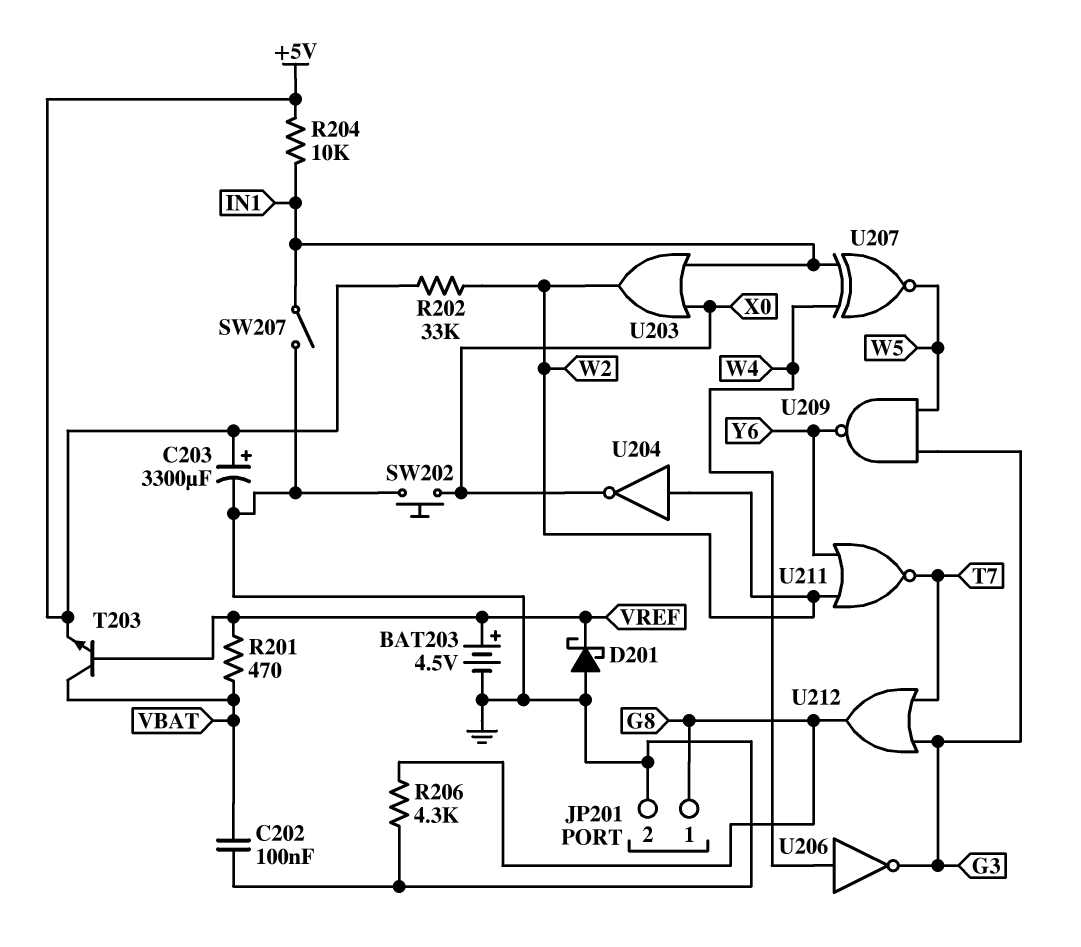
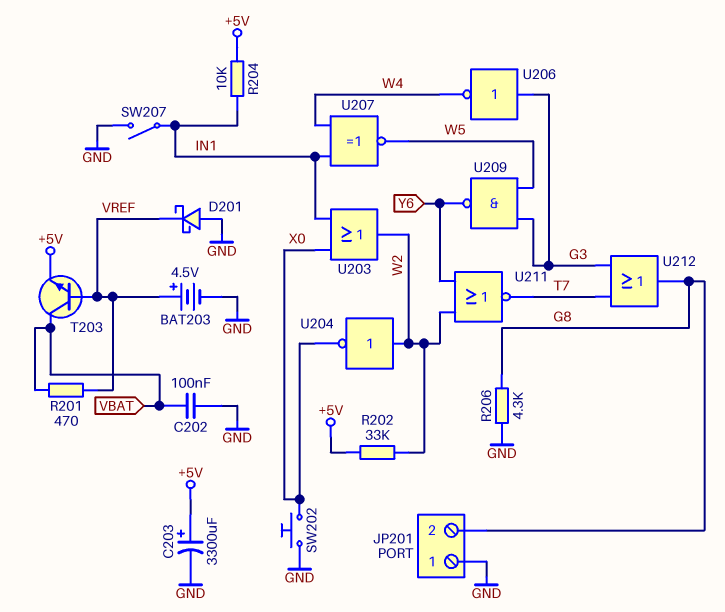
JP201 pin 1: G8 -> GND
JP201 pin 2: GND -> G8
U206: NOT (in W4, out G3) -> NOT (in G3, out W4)

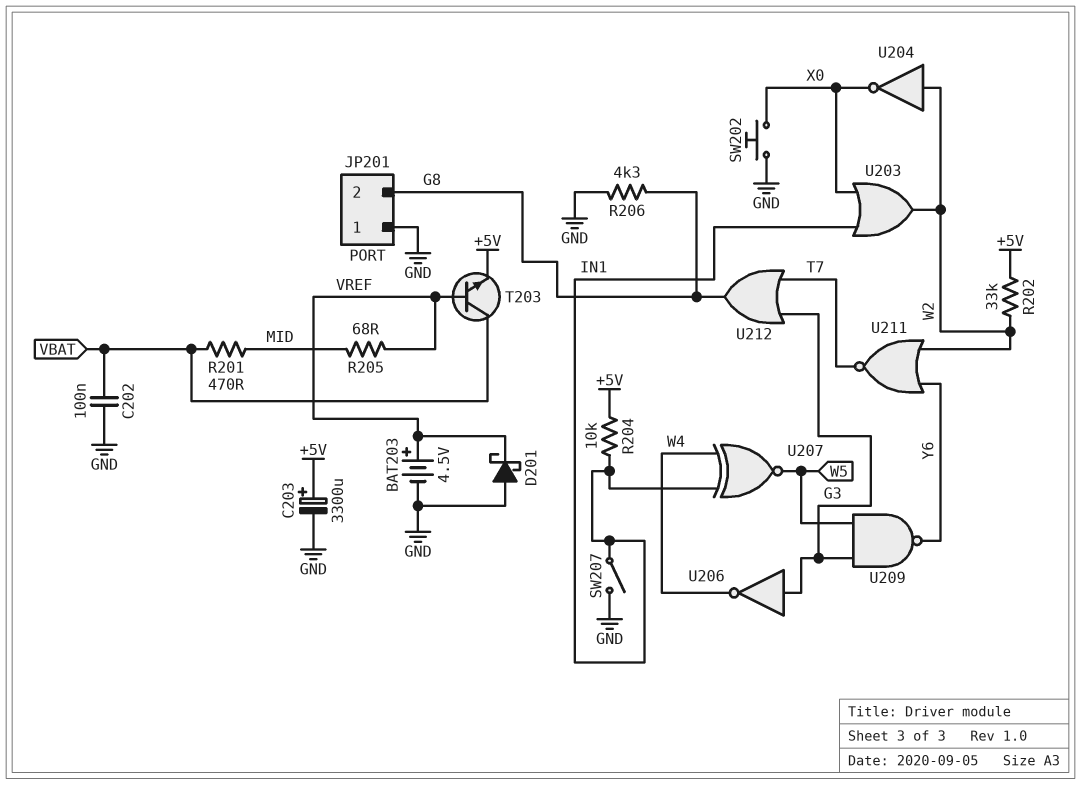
R201: 470 (VBAT, VREF) -> 470 (MID, VBAT)
R205: none -> 68 (MID, VREF)

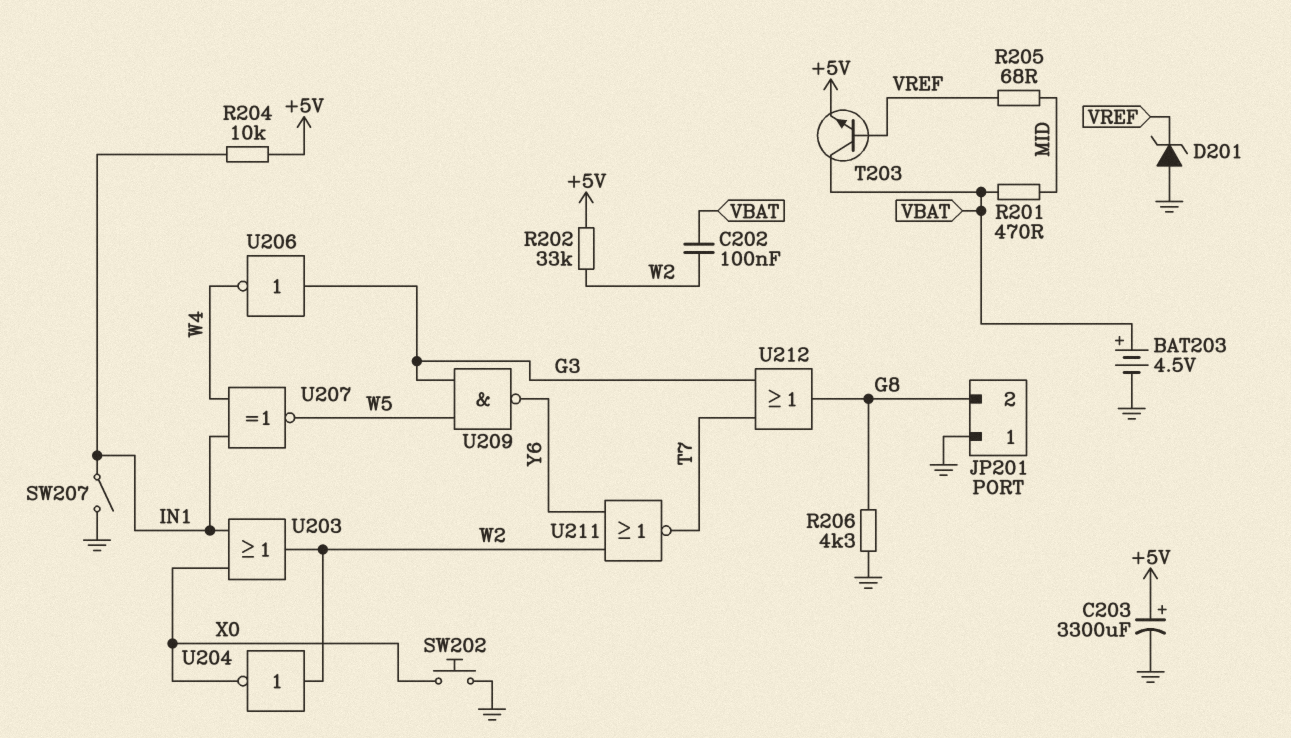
BAT203: 4.5V (plus VREF, minus GND) -> 4.5V (plus VBAT, minus GND)
C202: 100nF (GND, VBAT) -> 100nF (VBAT, W2)
D201: schottky (A GND, K VREF) -> zener (A GND, K VREF)

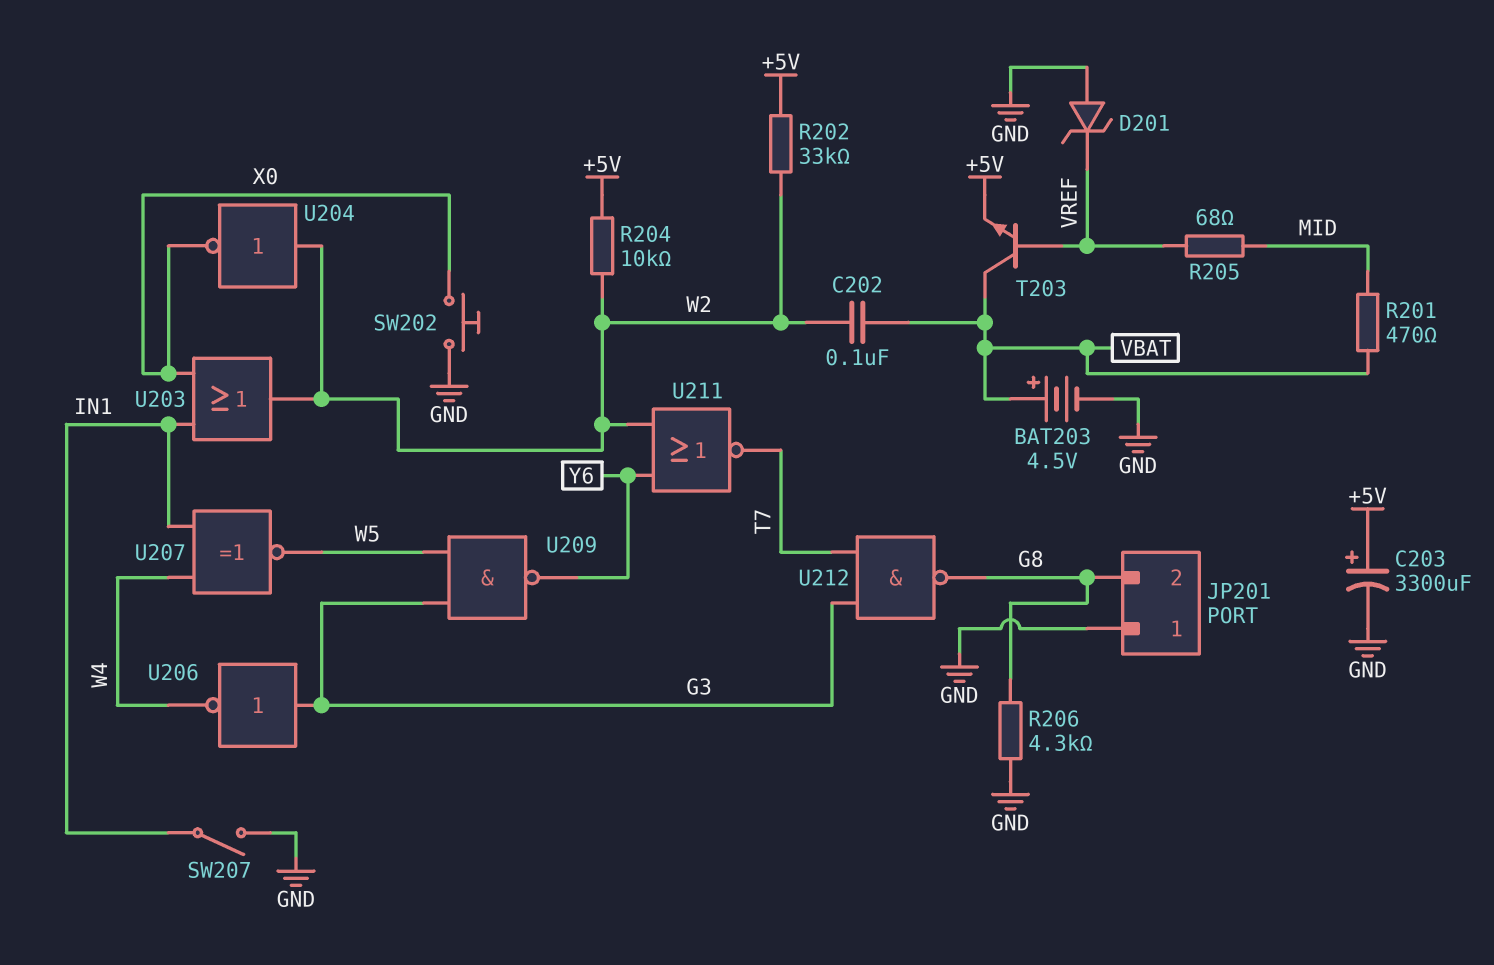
R204: 10k (+5V, IN1) -> 10k (+5V, W2)
U212: OR (in G3, in T7, out G8) -> NAND (in G3, in T7, out G8)

